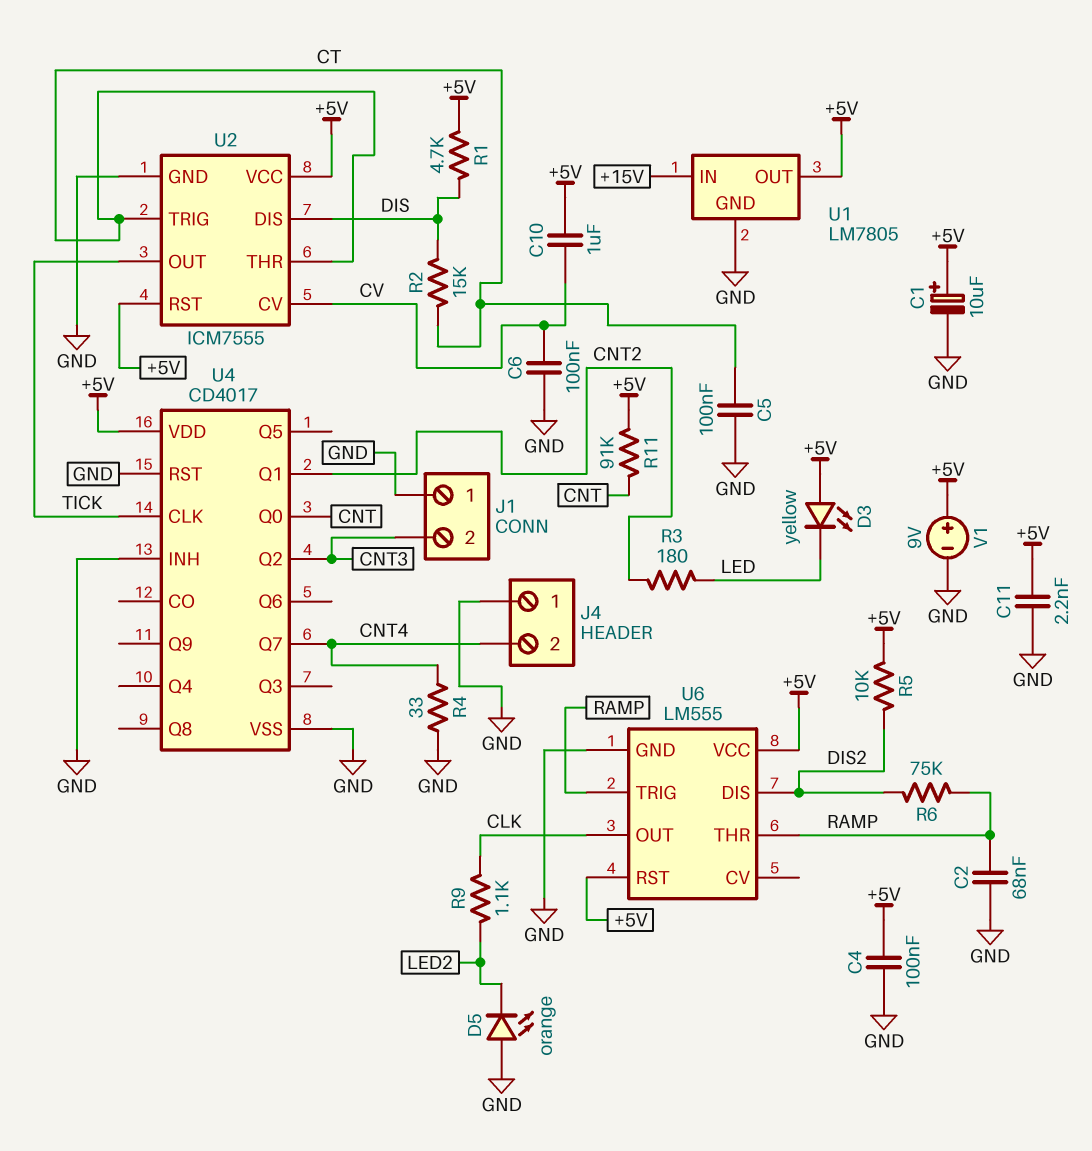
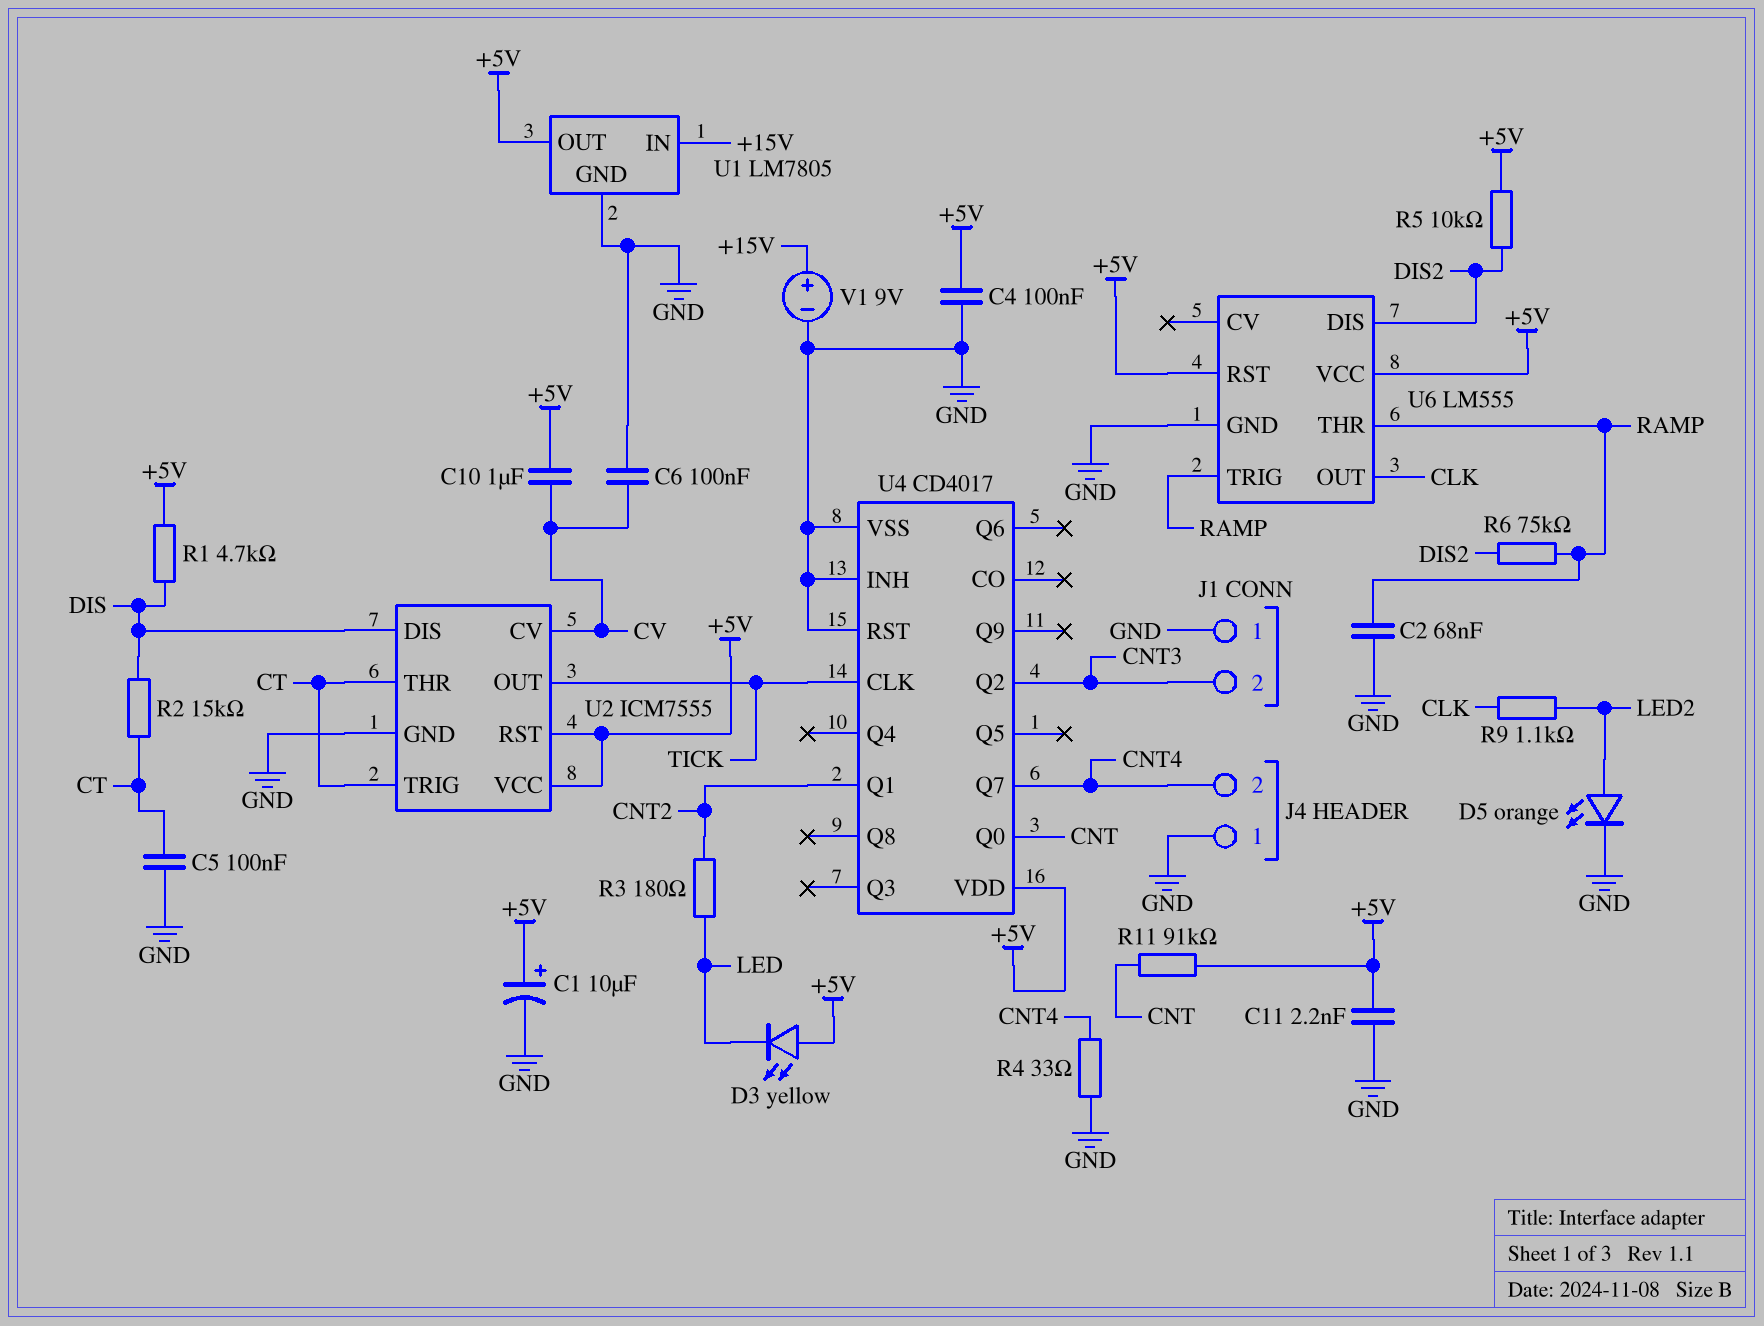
D5: LED orange (A GND, K LED2) -> LED orange (A LED2, K GND)
V1: 9V (plus +5V, minus GND) -> 9V (plus +15V, minus GND)

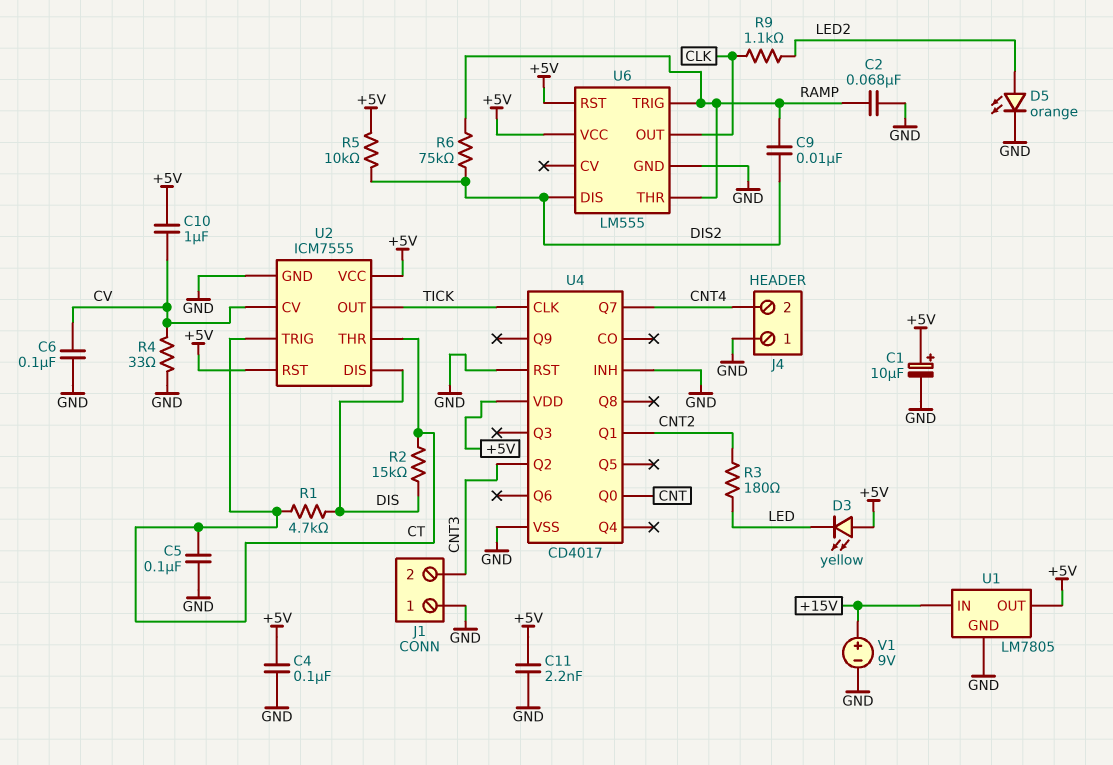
C9: none -> 10nF (DIS2, RAMP)
R1: 4.7k (+5V, DIS) -> 4.7k (CT, DIS)
R4: 33 (CNT4, GND) -> 33 (CV, GND)
R11: 91k (+5V, CNT) -> none

